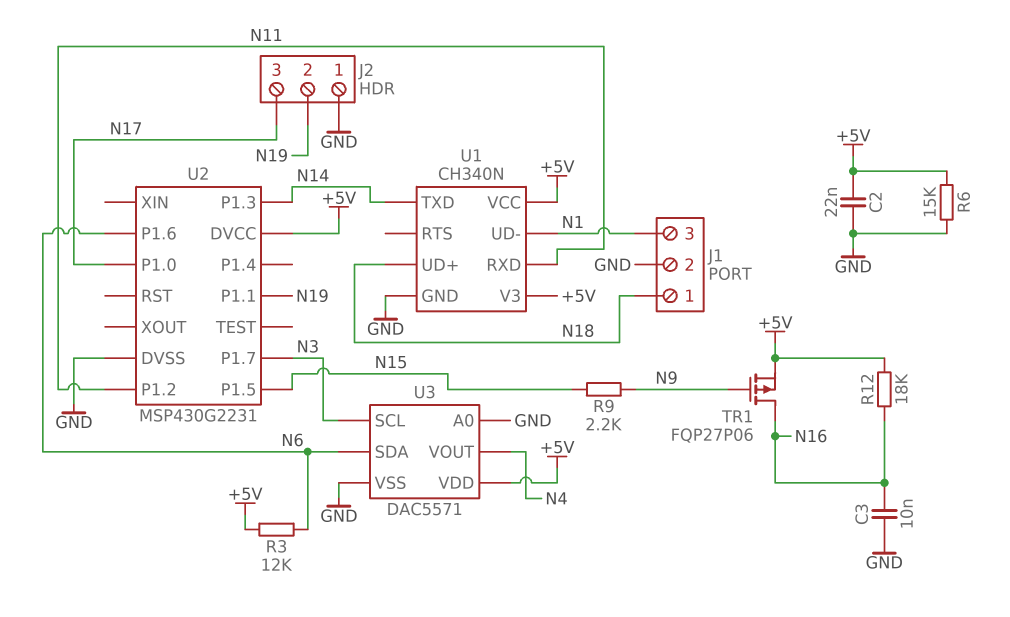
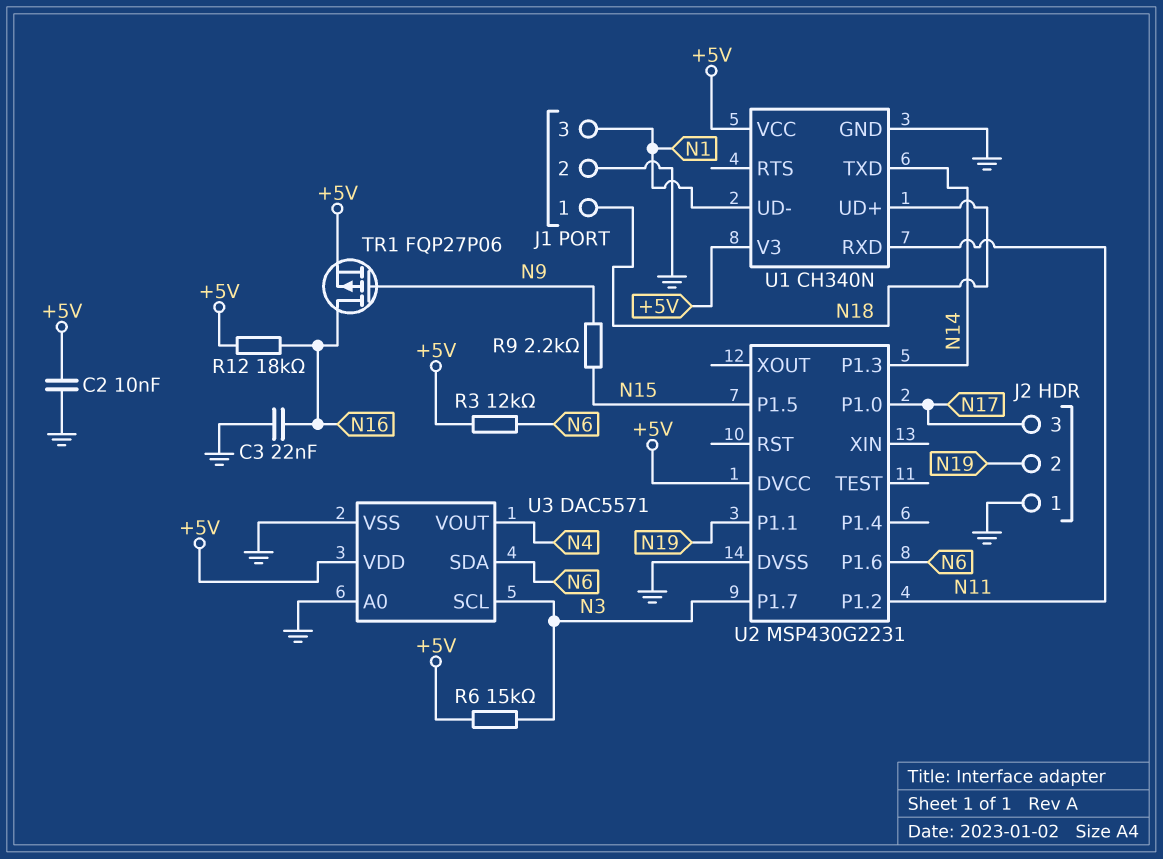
C2: 22nF (+5V, GND) -> 10nF (+5V, GND)
C3: 10nF (GND, N16) -> 22nF (GND, N16)
R6: 15k (+5V, GND) -> 15k (+5V, N3)

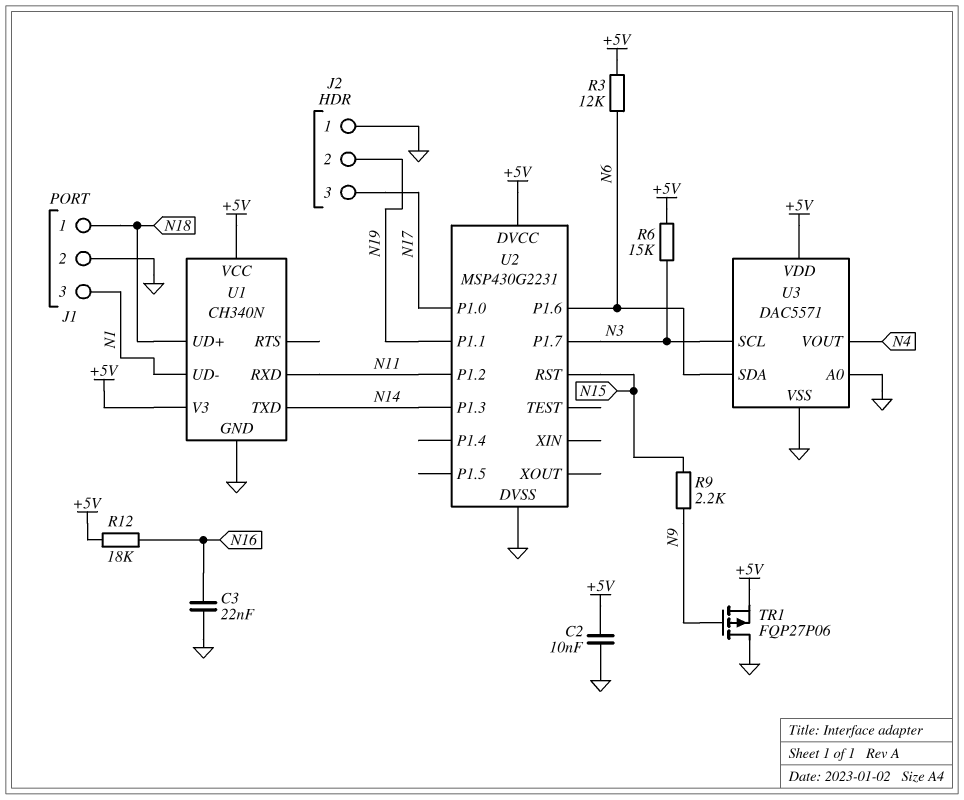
TR1: PMOS FQP27P06 (G N9, D N16, S +5V) -> PMOS FQP27P06 (G N9, D GND, S +5V)
U2 pin P1.5: N15 -> none
U2 pin RST: none -> N15

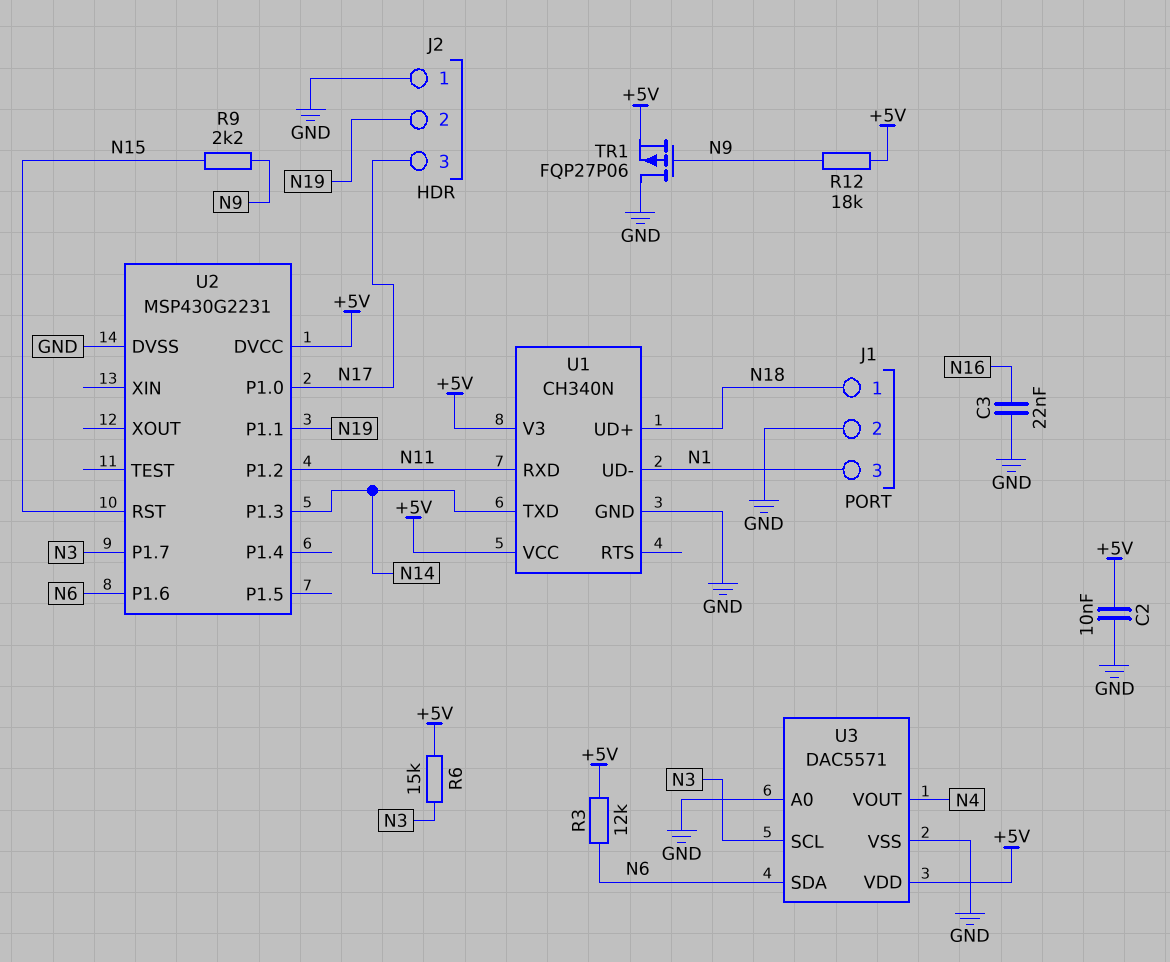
R12: 18k (+5V, N16) -> 18k (+5V, N9)

